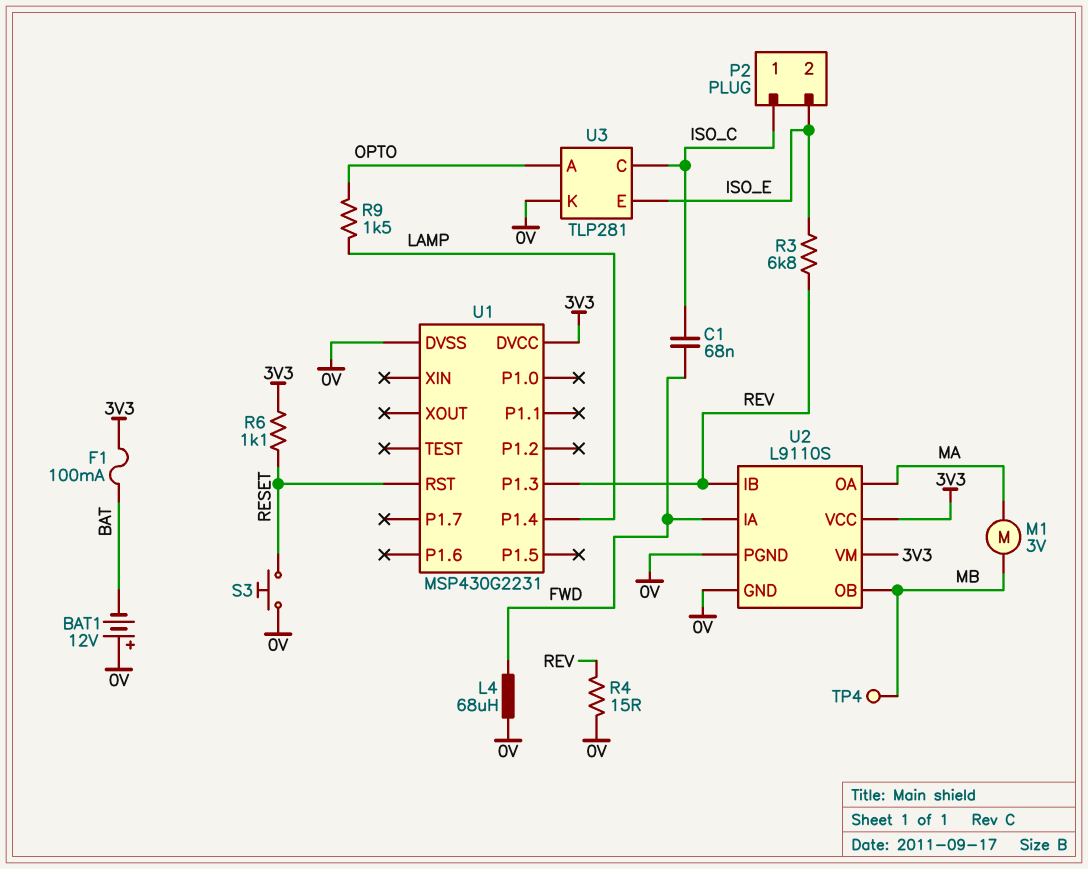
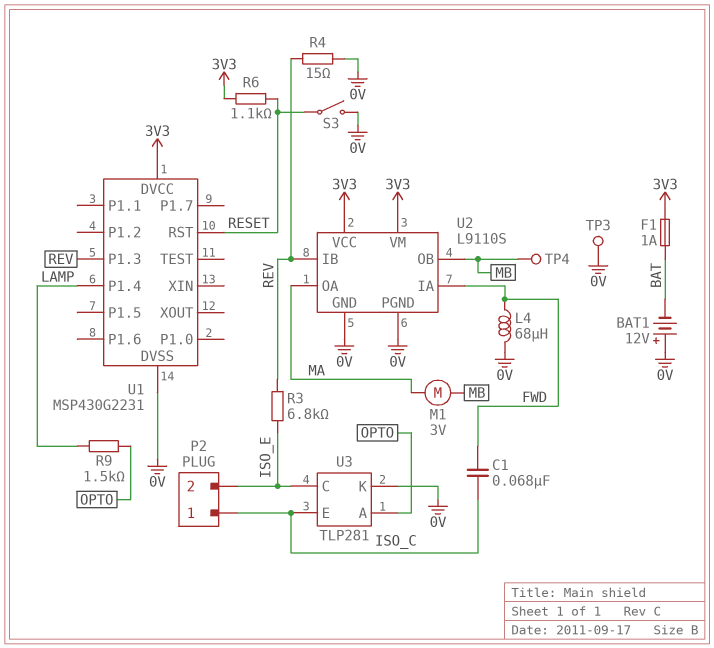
F1: 100mA (3V3, BAT) -> 1A (3V3, BAT)
S3: button (0V, RESET) -> switch (0V, RESET)
TP3: none -> test point (0V)
U3 pin C: ISO_C -> ISO_E
U3 pin E: ISO_E -> ISO_C

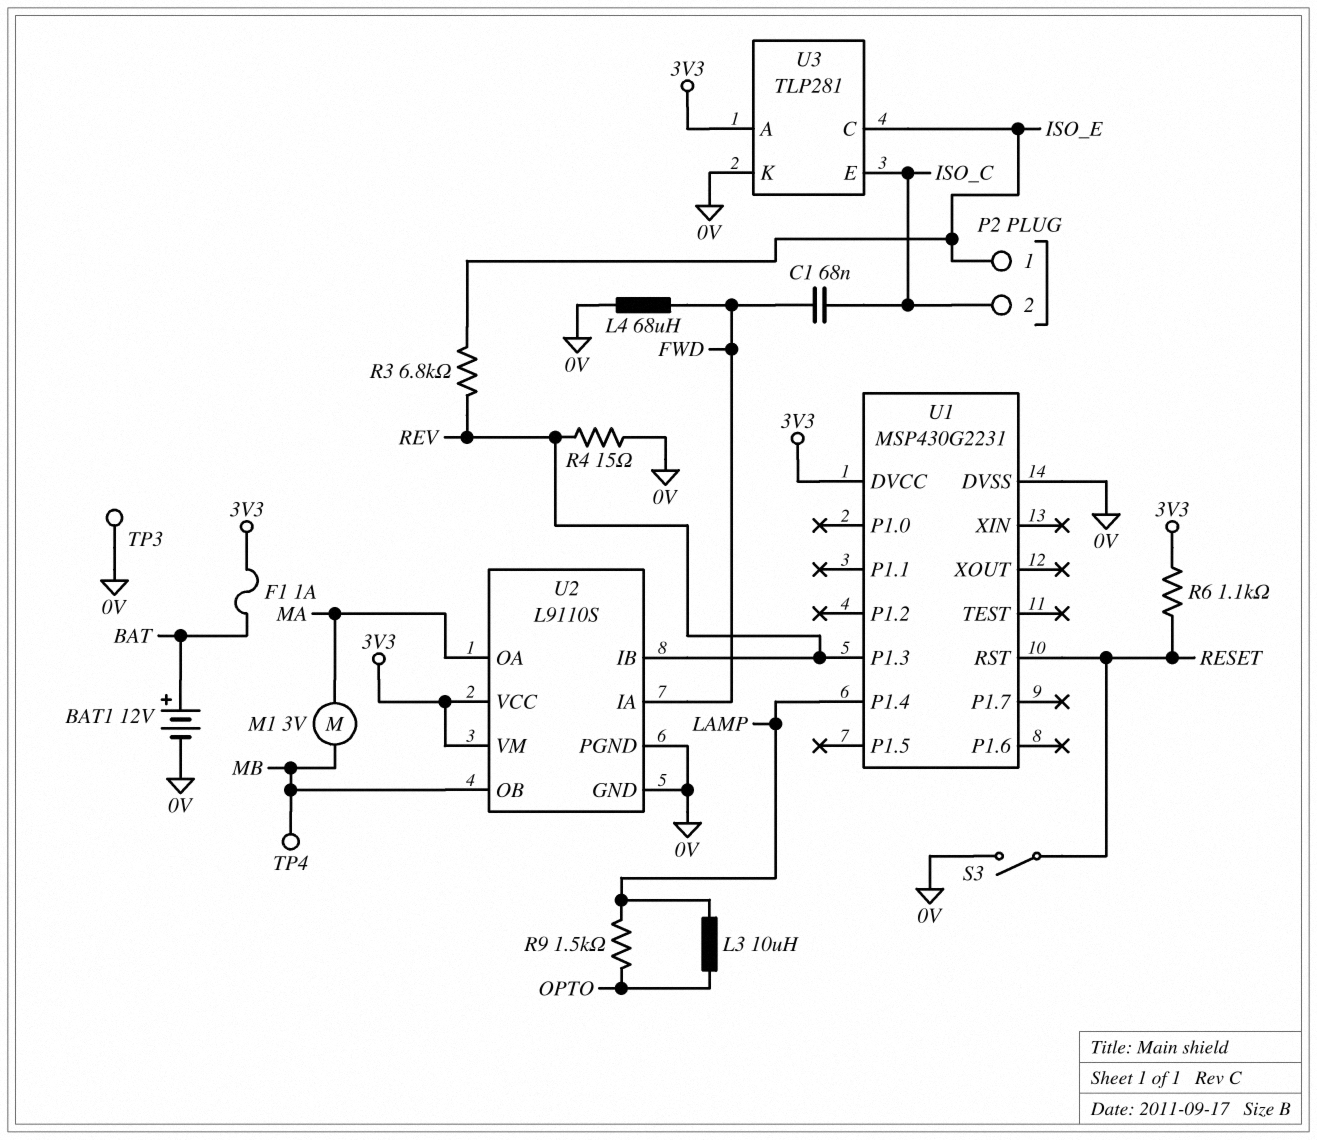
BAT1: 12V (plus 0V, minus BAT) -> 12V (plus BAT, minus 0V)
L3: none -> 10uH (LAMP, OPTO)
P2 pin 1: ISO_C -> ISO_E
P2 pin 2: ISO_E -> ISO_C
U3 pin A: OPTO -> 3V3

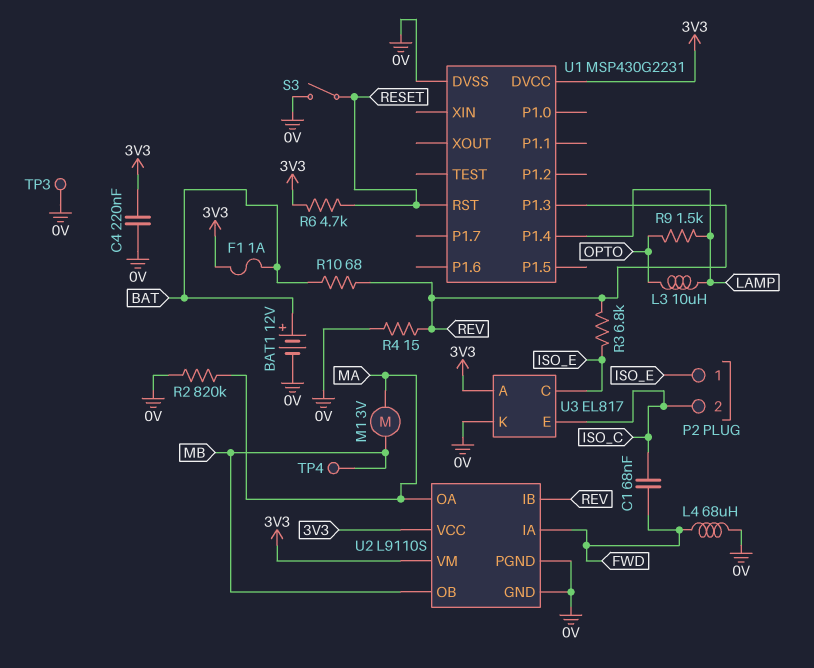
C4: none -> 220nF (0V, 3V3)
R2: none -> 820k (0V, MA)
R6: 1.1k (3V3, RESET) -> 4.7k (3V3, RESET)
R10: none -> 68 (BAT, REV)
U3: TLP281 -> EL817

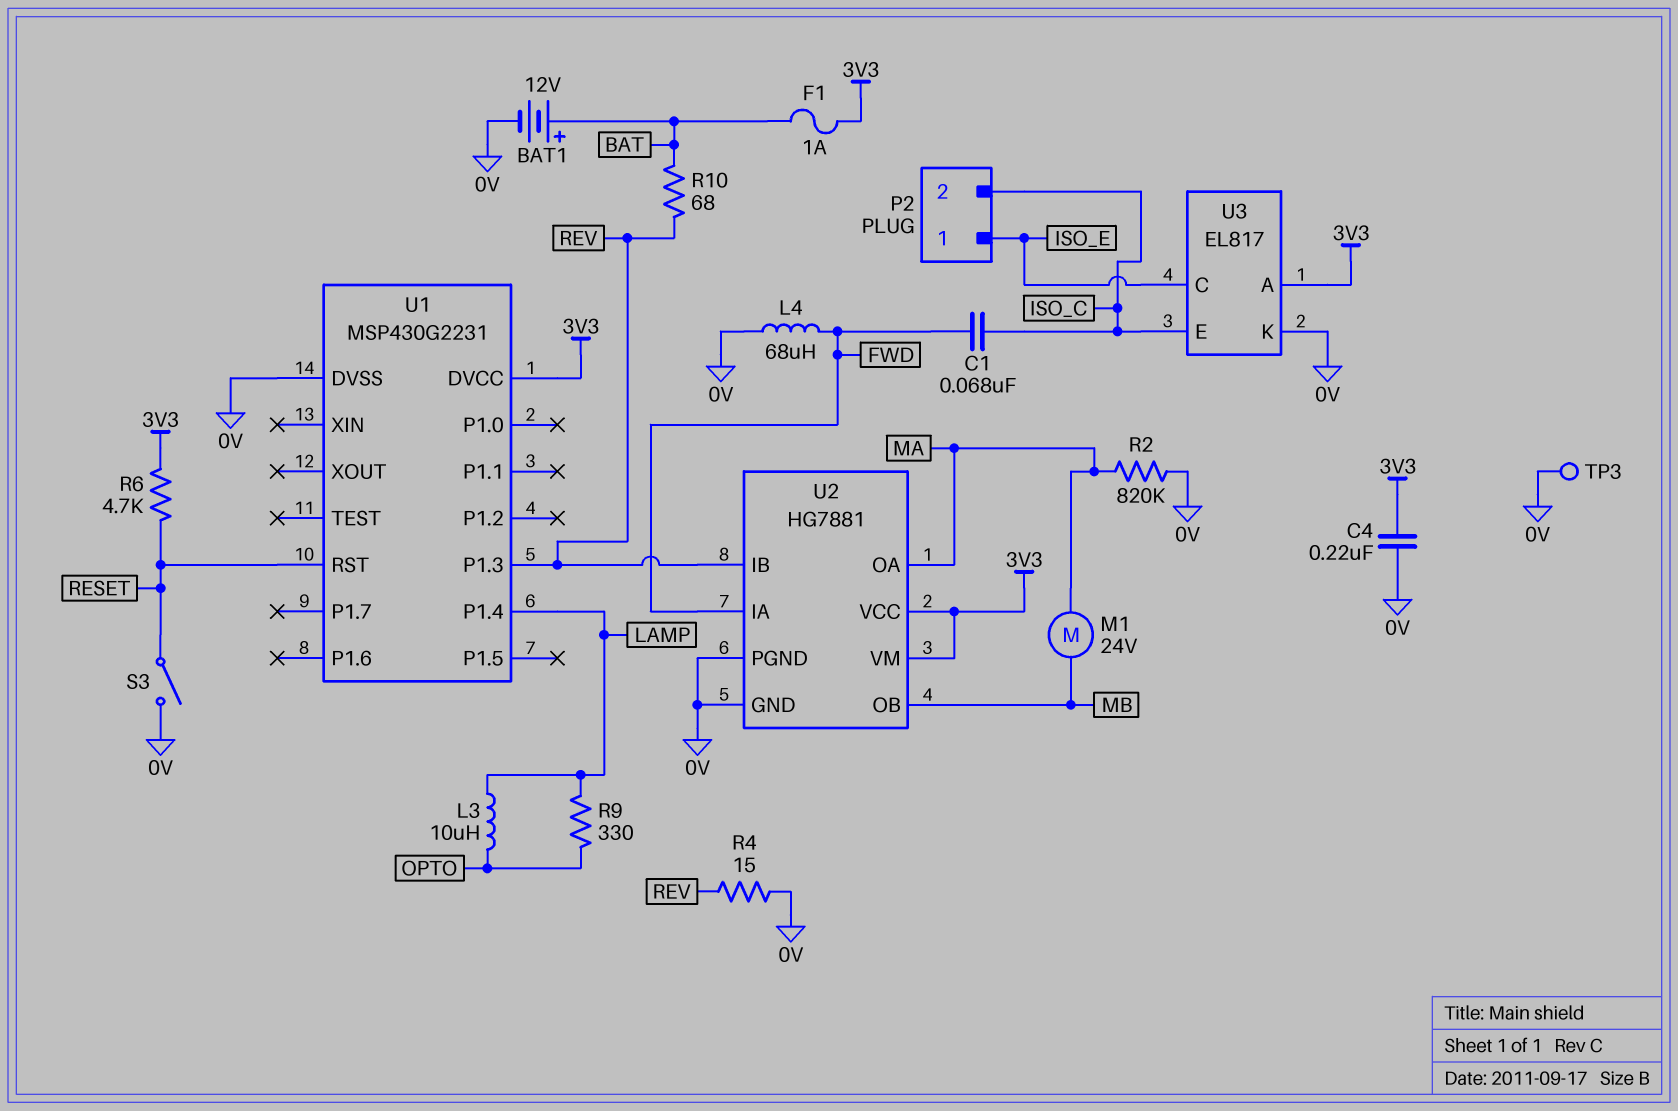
M1: motor 3V (MA, MB) -> motor 24V (MA, MB)
R3: 6.8k (ISO_E, REV) -> none
R9: 1.5k (LAMP, OPTO) -> 330 (LAMP, OPTO)
TP4: test point (MB) -> none
U2: L9110S -> HG7881

